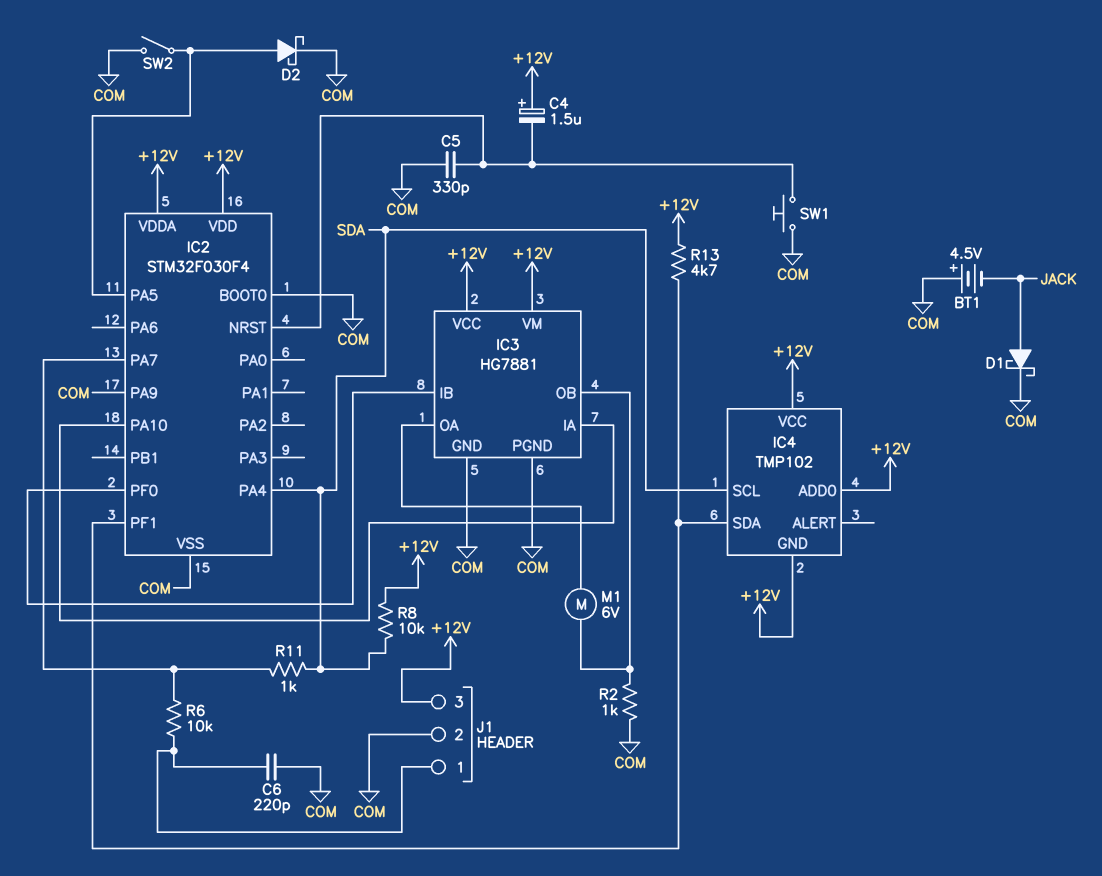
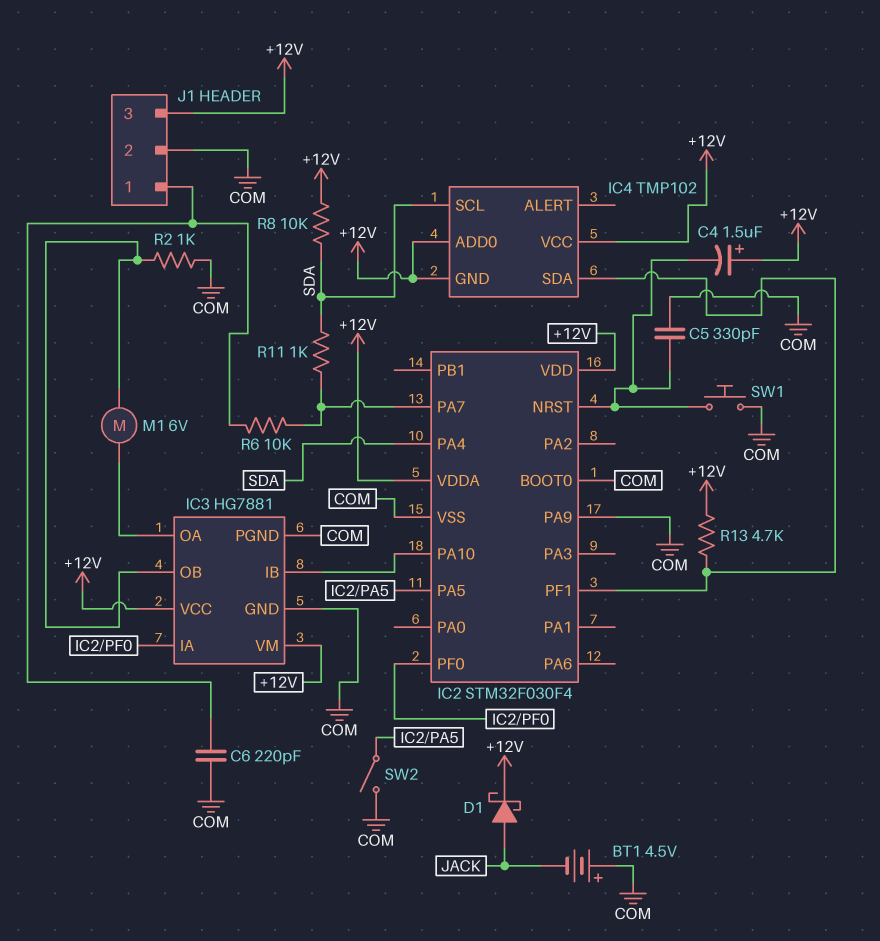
D1: schottky (A JACK, K COM) -> schottky (A JACK, K +12V)
D2: schottky (A IC2/PA5, K COM) -> none
IC3 pin IA: IC2/PA10 -> IC2/PF0
IC3 pin IB: IC2/PF0 -> IC2/PA10

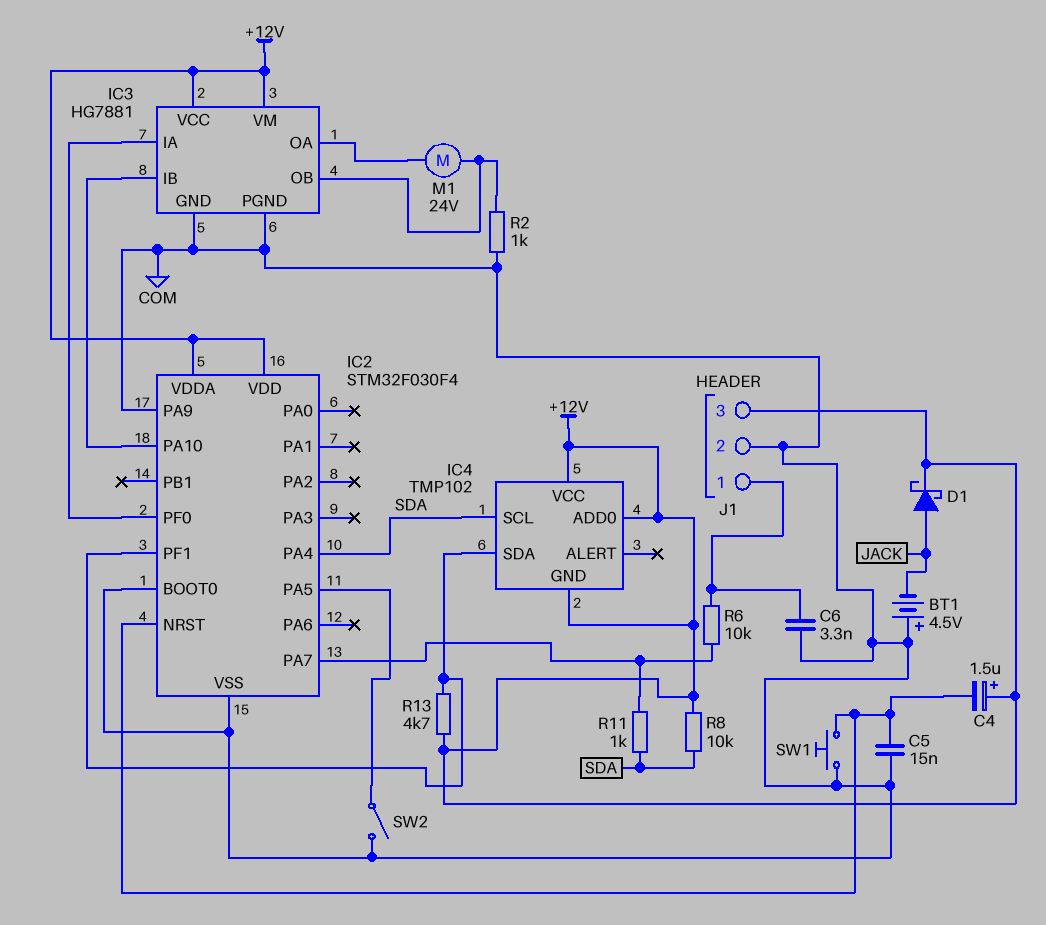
C5: 330pF (COM, IC2/NRST) -> 15nF (COM, IC2/NRST)
C6: 220pF (COM, J1/1) -> 3.3nF (COM, J1/1)
M1: motor 6V (IC3/OA, IC3/OB) -> motor 24V (IC3/OA, IC3/OB)

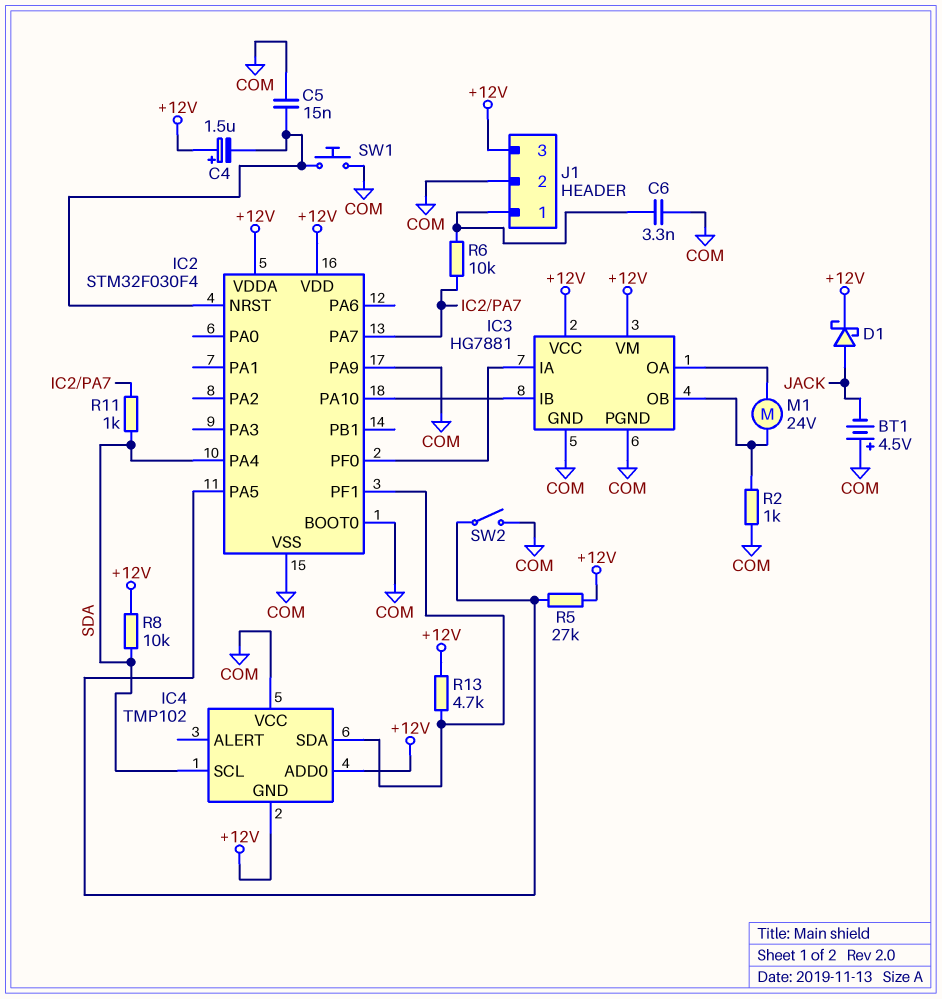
IC4 pin VCC: +12V -> COM
R5: none -> 27k (+12V, IC2/PA5)

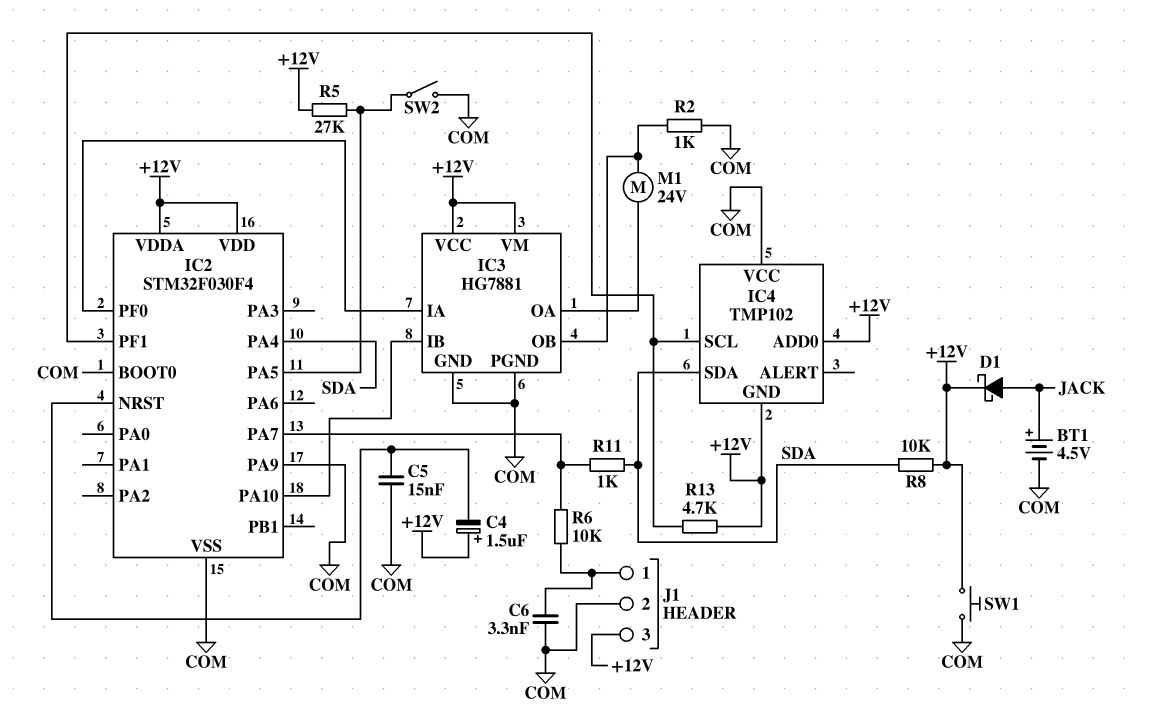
BT1: 4.5V (plus COM, minus JACK) -> 4.5V (plus JACK, minus COM)
IC4 pin SCL: SDA -> IC2/PF1
IC4 pin SDA: IC2/PF1 -> SDA
SW1: button (COM, IC2/NRST) -> button (+12V, COM)

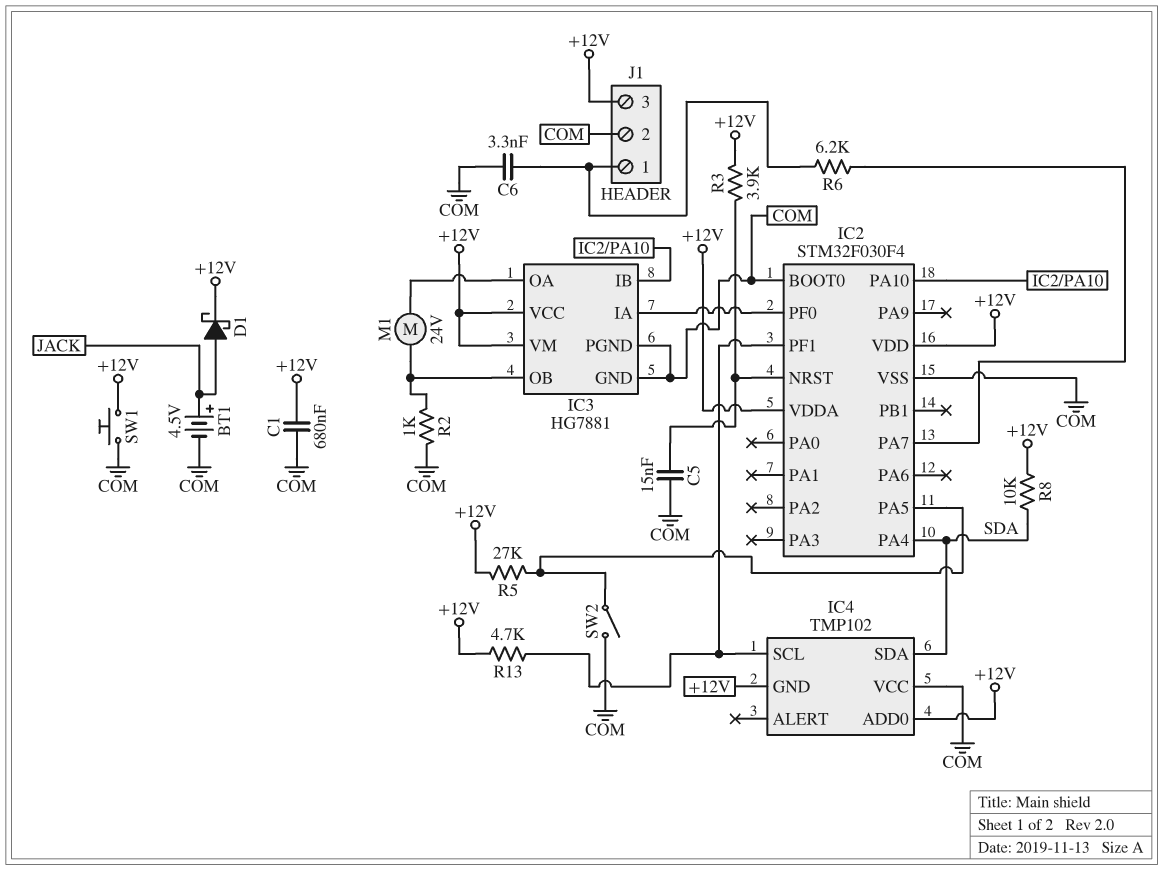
C1: none -> 680nF (+12V, COM)
C4: 1.5uF (plus +12V, minus IC2/NRST) -> none
IC2 pin PA9: COM -> none
R3: none -> 3.9k (+12V, IC2/NRST)
R6: 10k (IC2/PA7, J1/1) -> 6.2k (IC2/PA7, J1/1)
R11: 1k (IC2/PA7, SDA) -> none

